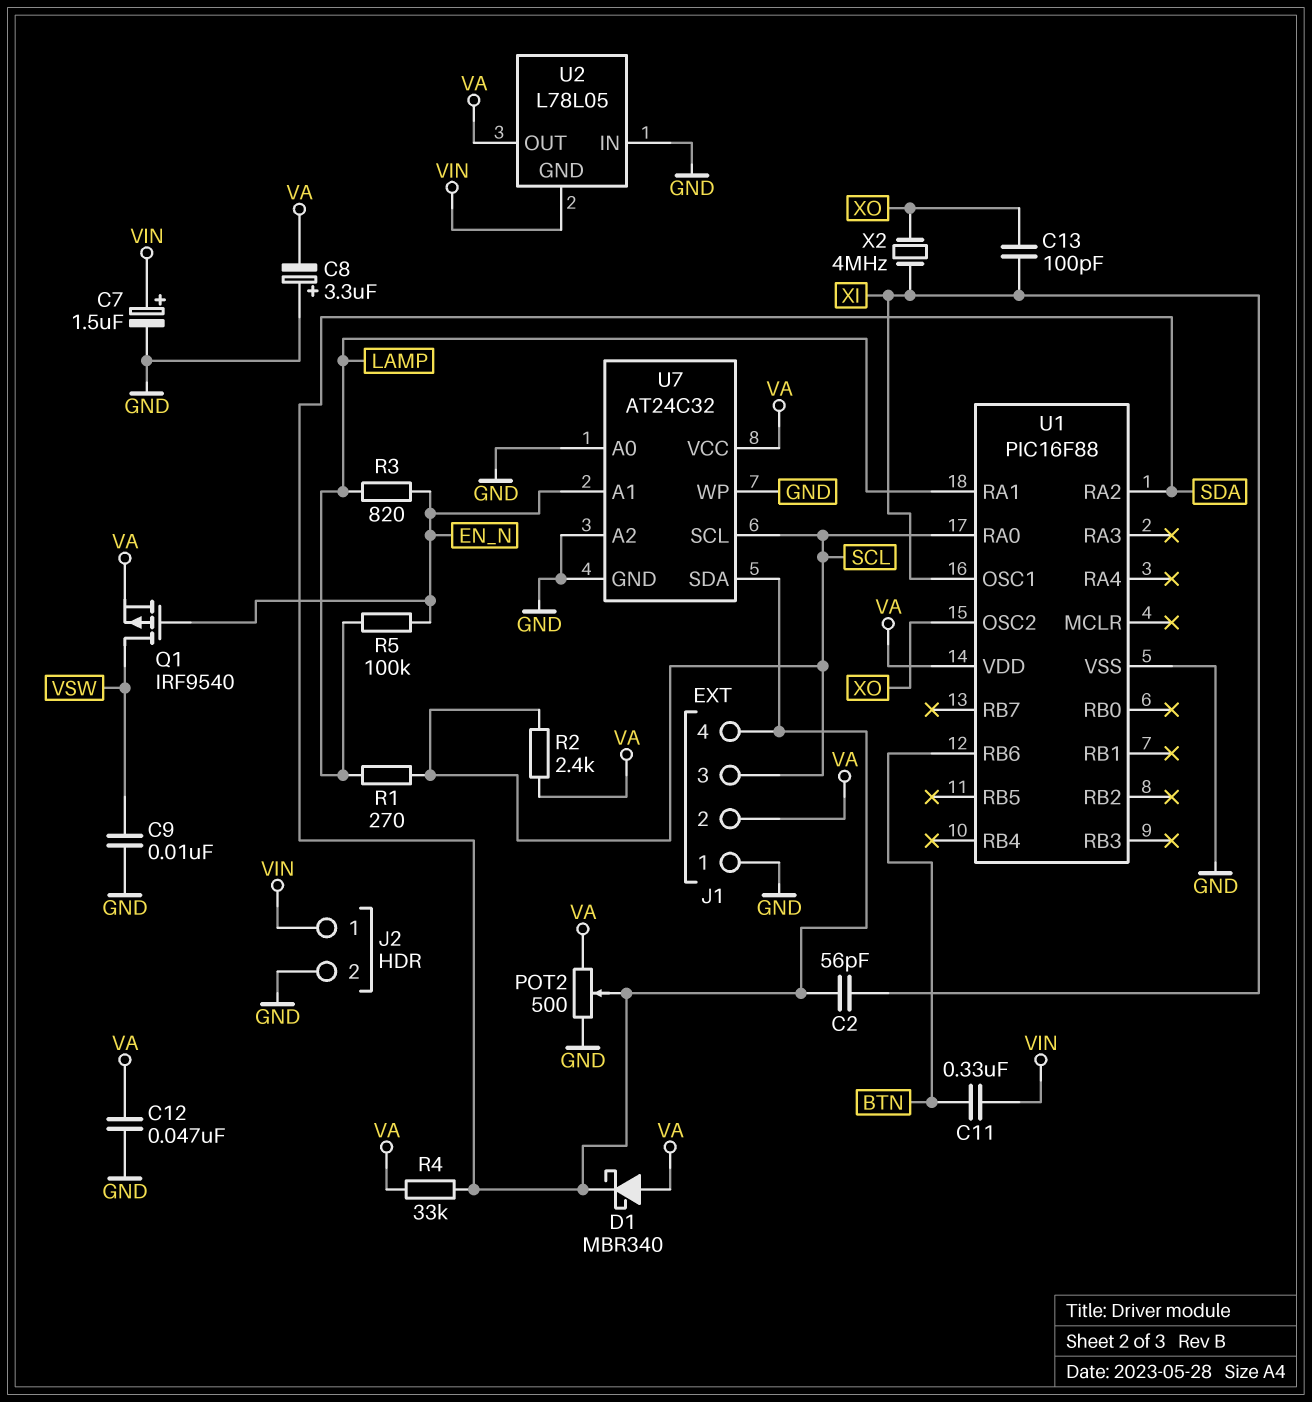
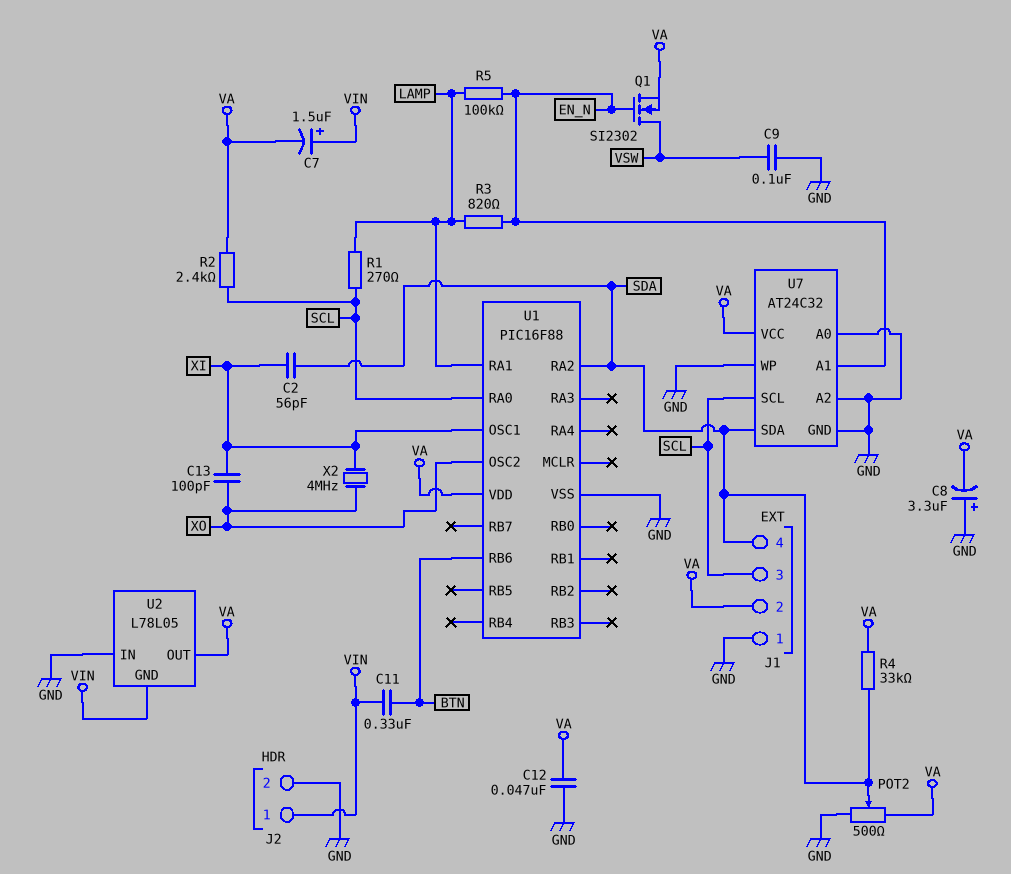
C7: 1.5uF (plus VIN, minus GND) -> 1.5uF (plus VIN, minus VA)
C9: 10nF (GND, VSW) -> 100nF (GND, VSW)
D1: schottky MBR340 (A VA, K SDA) -> none
Q1: PMOS IRF9540 (G EN_N, D VSW, S VA) -> NMOS SI2302 (G EN_N, D VSW, S VA)

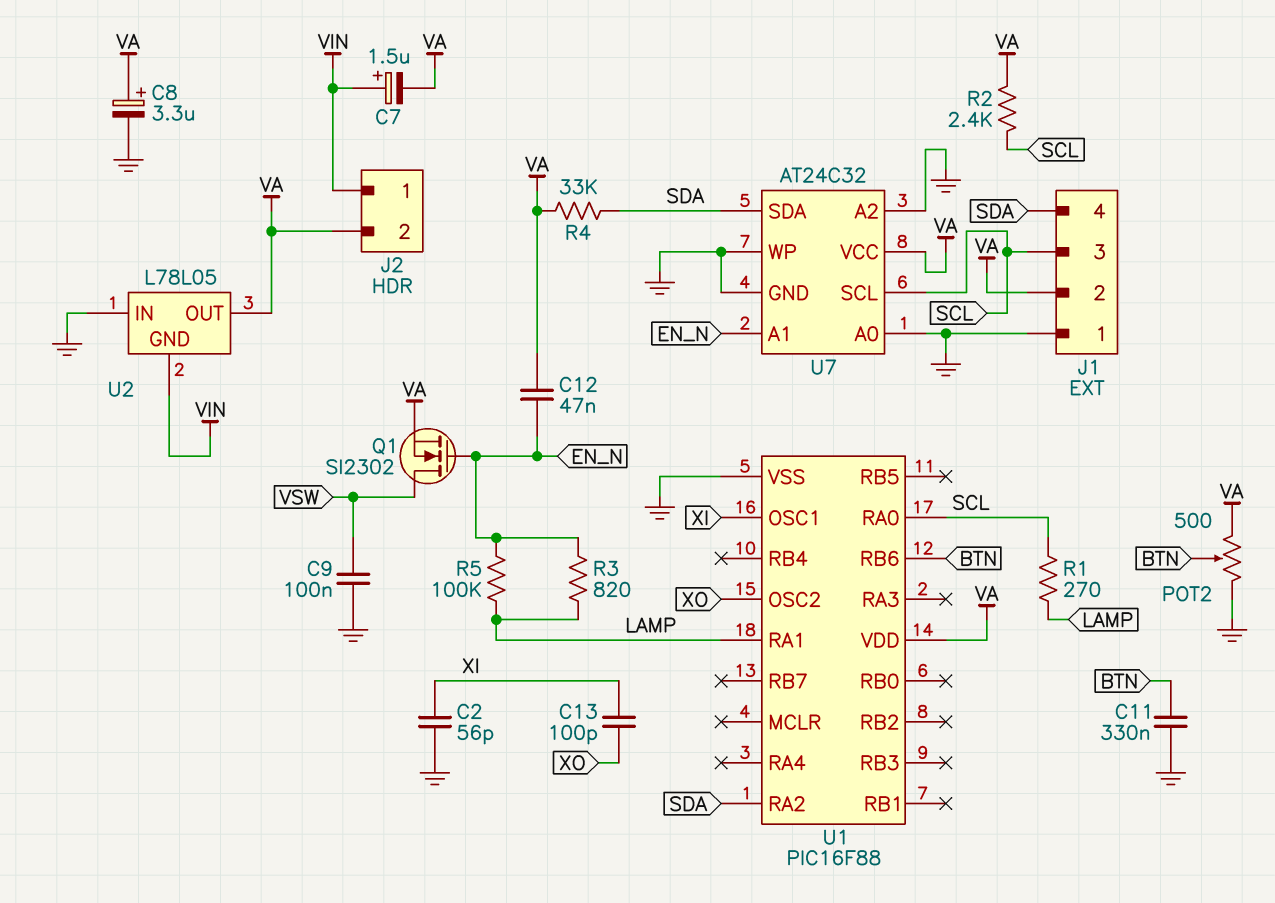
C2: 56pF (SDA, XI) -> 56pF (GND, XI)
C8: 3.3uF (plus GND, minus VA) -> 3.3uF (plus VA, minus GND)
C11: 330nF (BTN, VIN) -> 330nF (BTN, GND)
C12: 47nF (GND, VA) -> 47nF (EN_N, VA)
J2 pin 2: GND -> VA
POT2: 500 (GND, VA, wiper SDA) -> 500 (GND, VA, wiper BTN)
X2: 4MHz (XI, XO) -> none

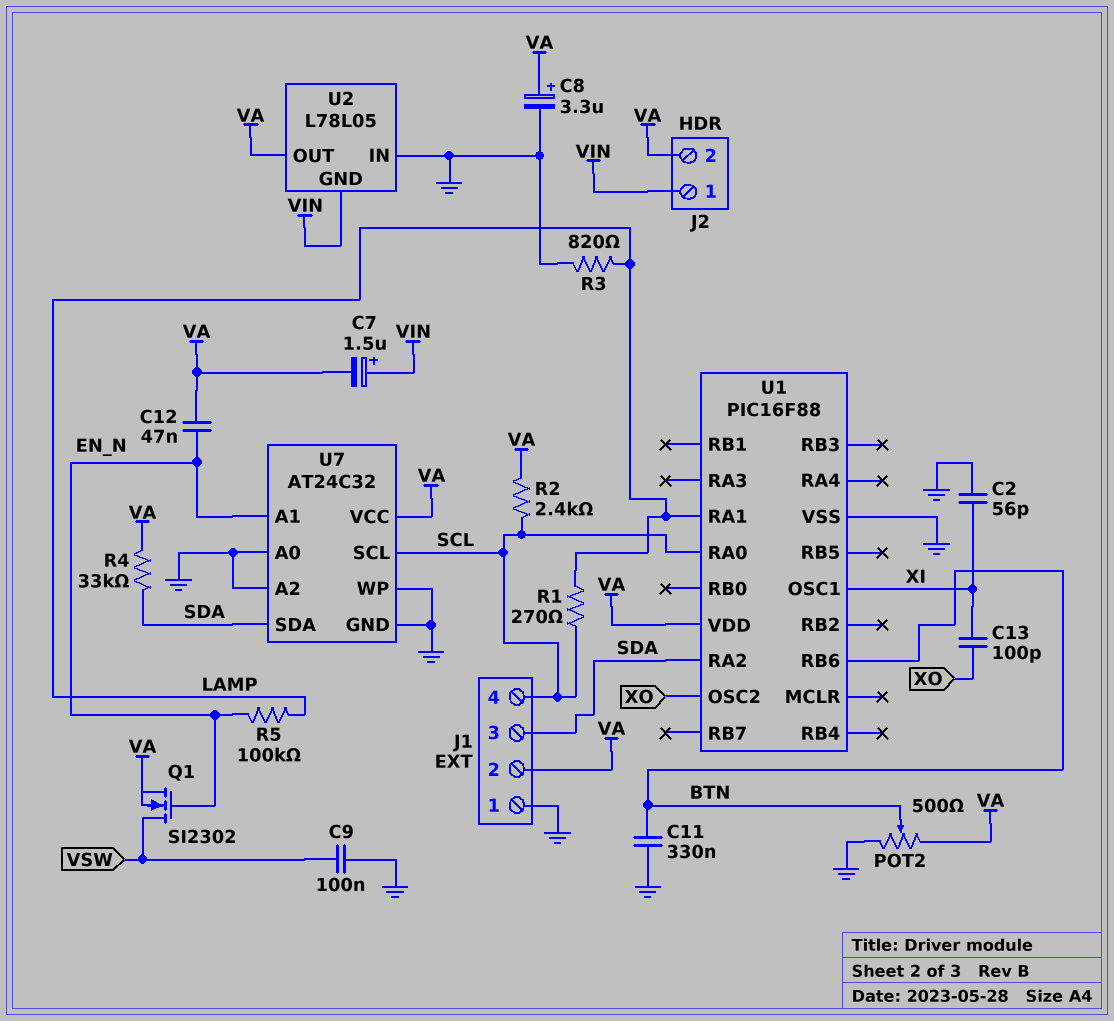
J1 pin 3: SCL -> SDA
J1 pin 4: SDA -> SCL
R3: 820 (EN_N, LAMP) -> 820 (GND, LAMP)

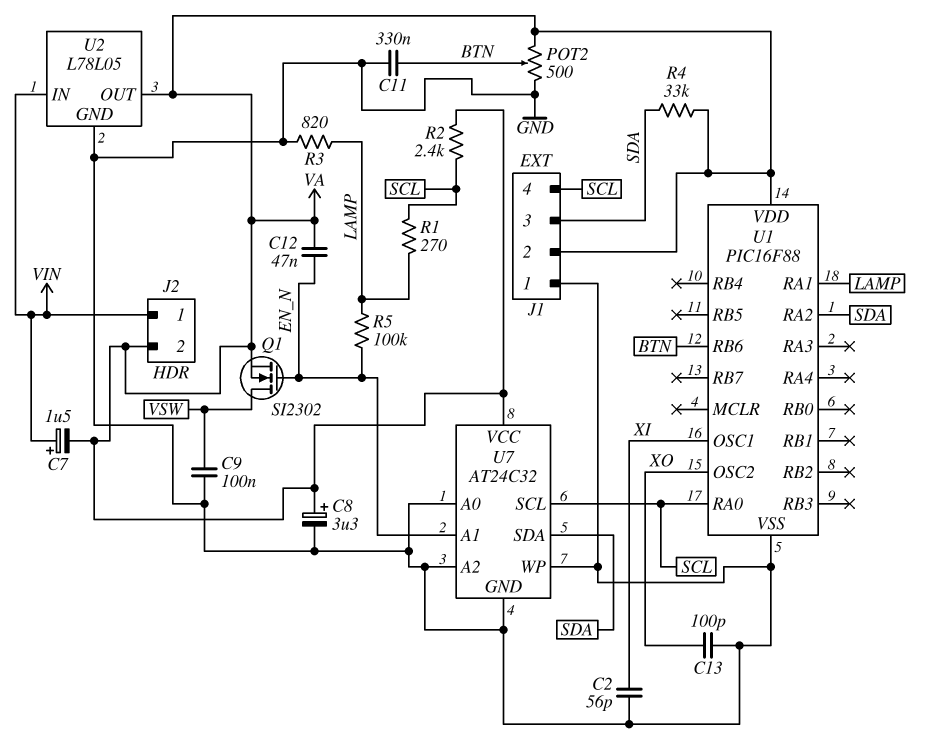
C13: 100pF (XI, XO) -> 100pF (GND, XO)
U2 pin GND: VIN -> GND
U2 pin IN: GND -> VIN

